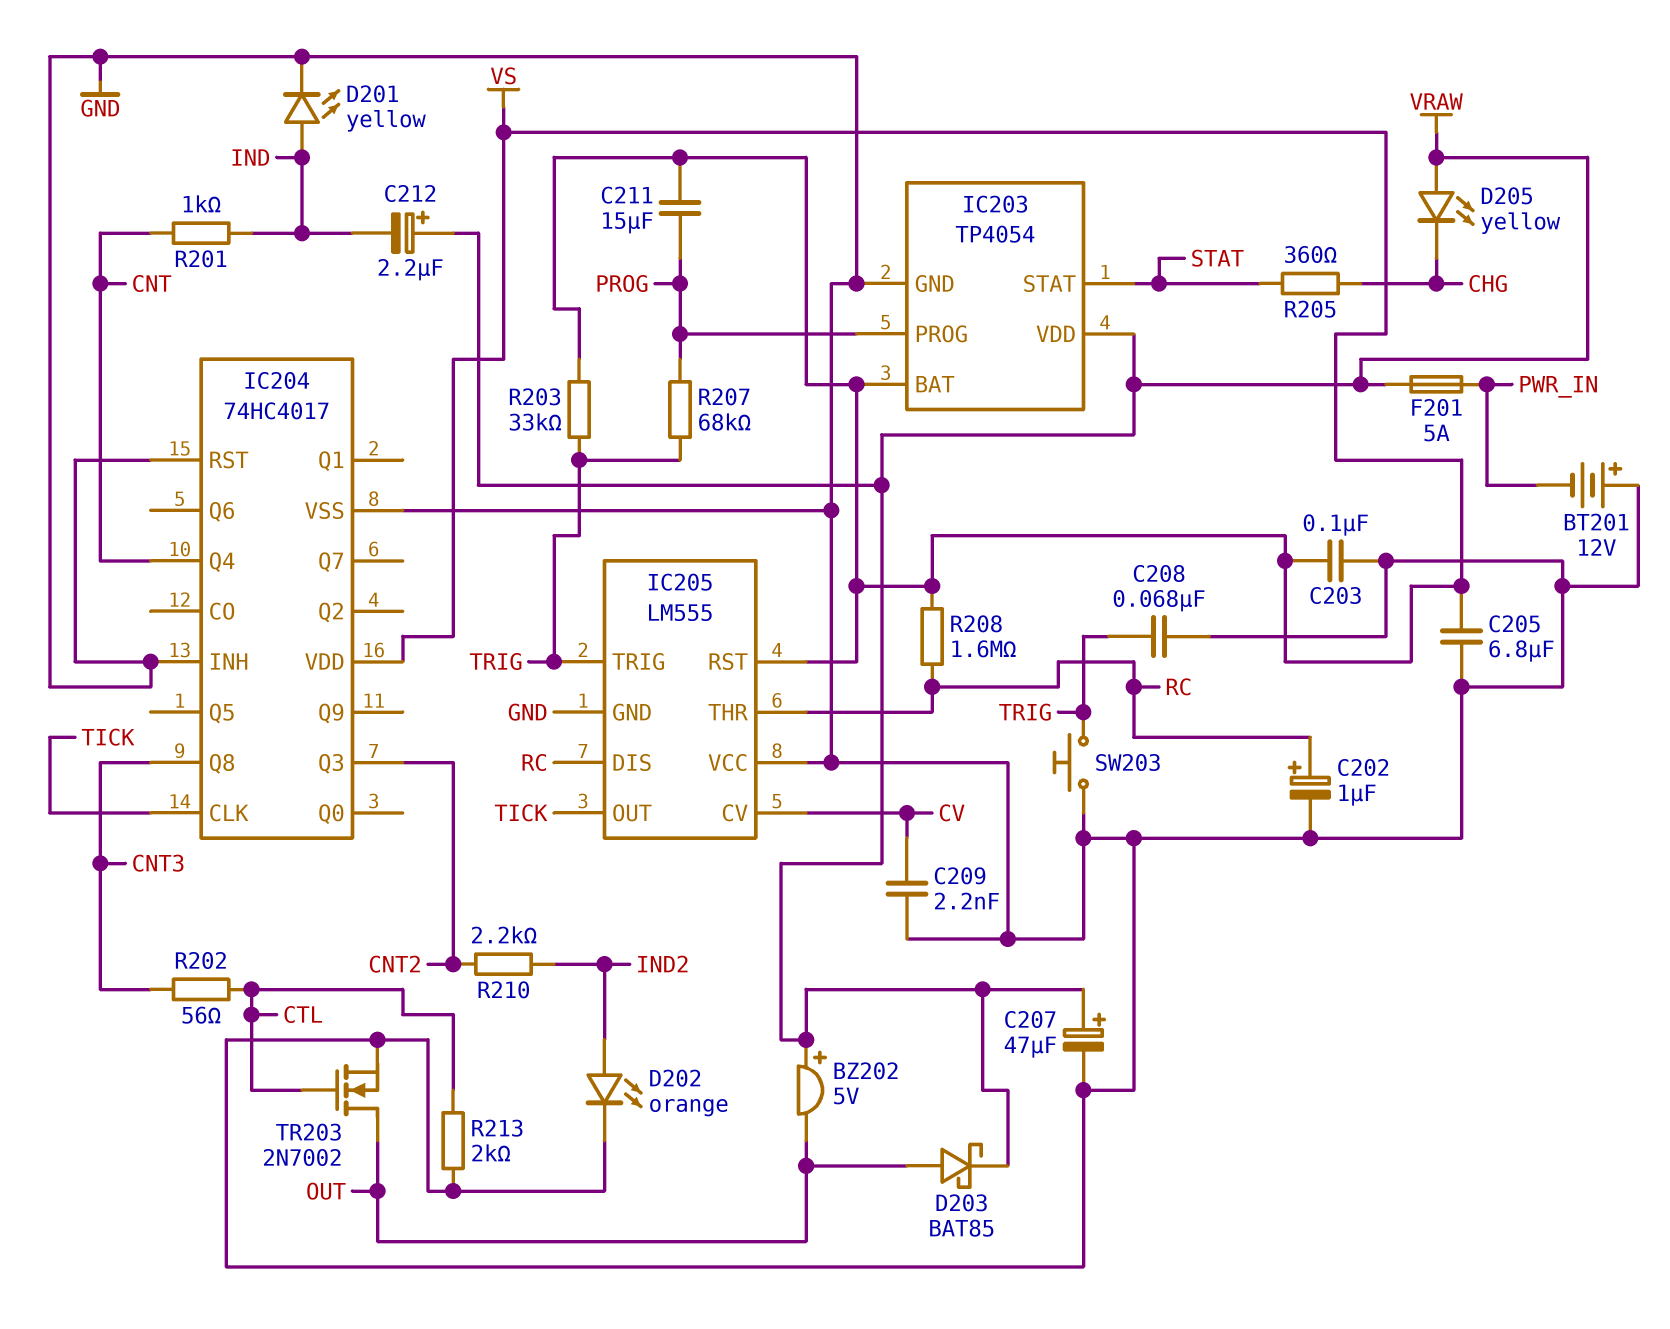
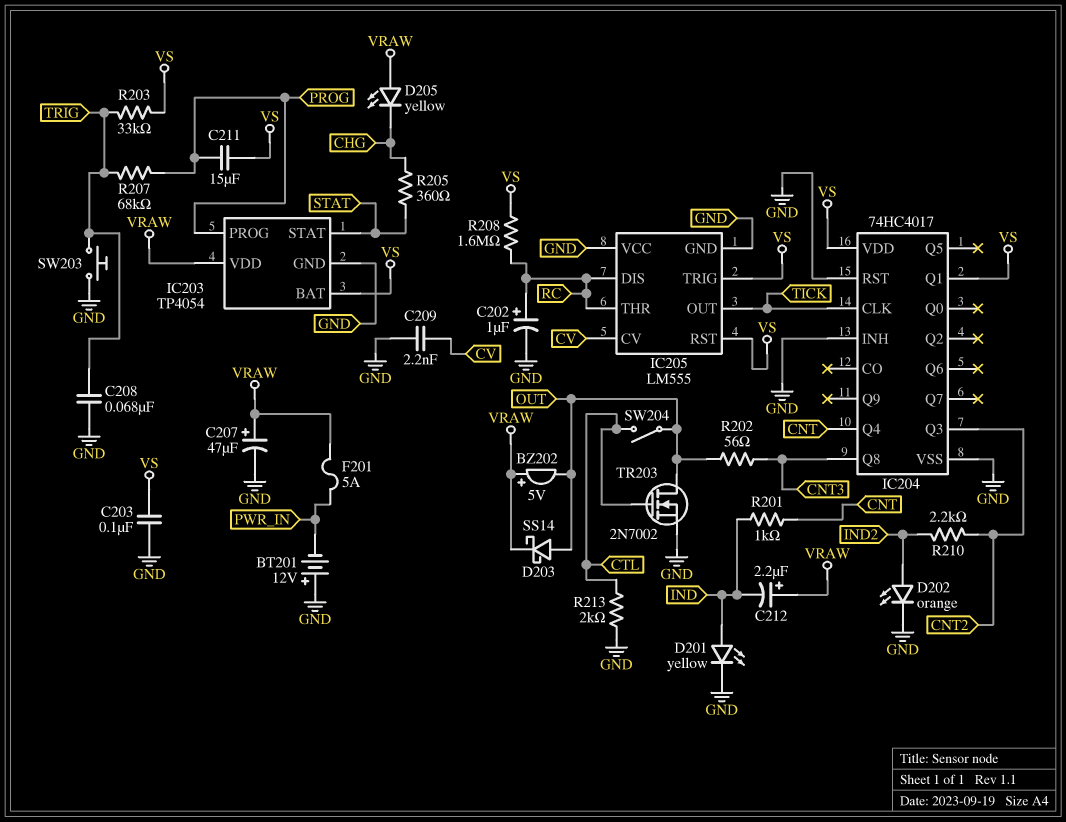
C205: 6.8uF (GND, VS) -> none
D203: schottky BAT85 (A OUT, K VRAW) -> schottky SS14 (A OUT, K VRAW)
IC204 pin Q1: none -> VS
IC205 pin TRIG: TRIG -> VS
R202: 56 (CNT3, CTL) -> 56 (CNT3, OUT)
SW204: none -> switch (CTL, OUT)

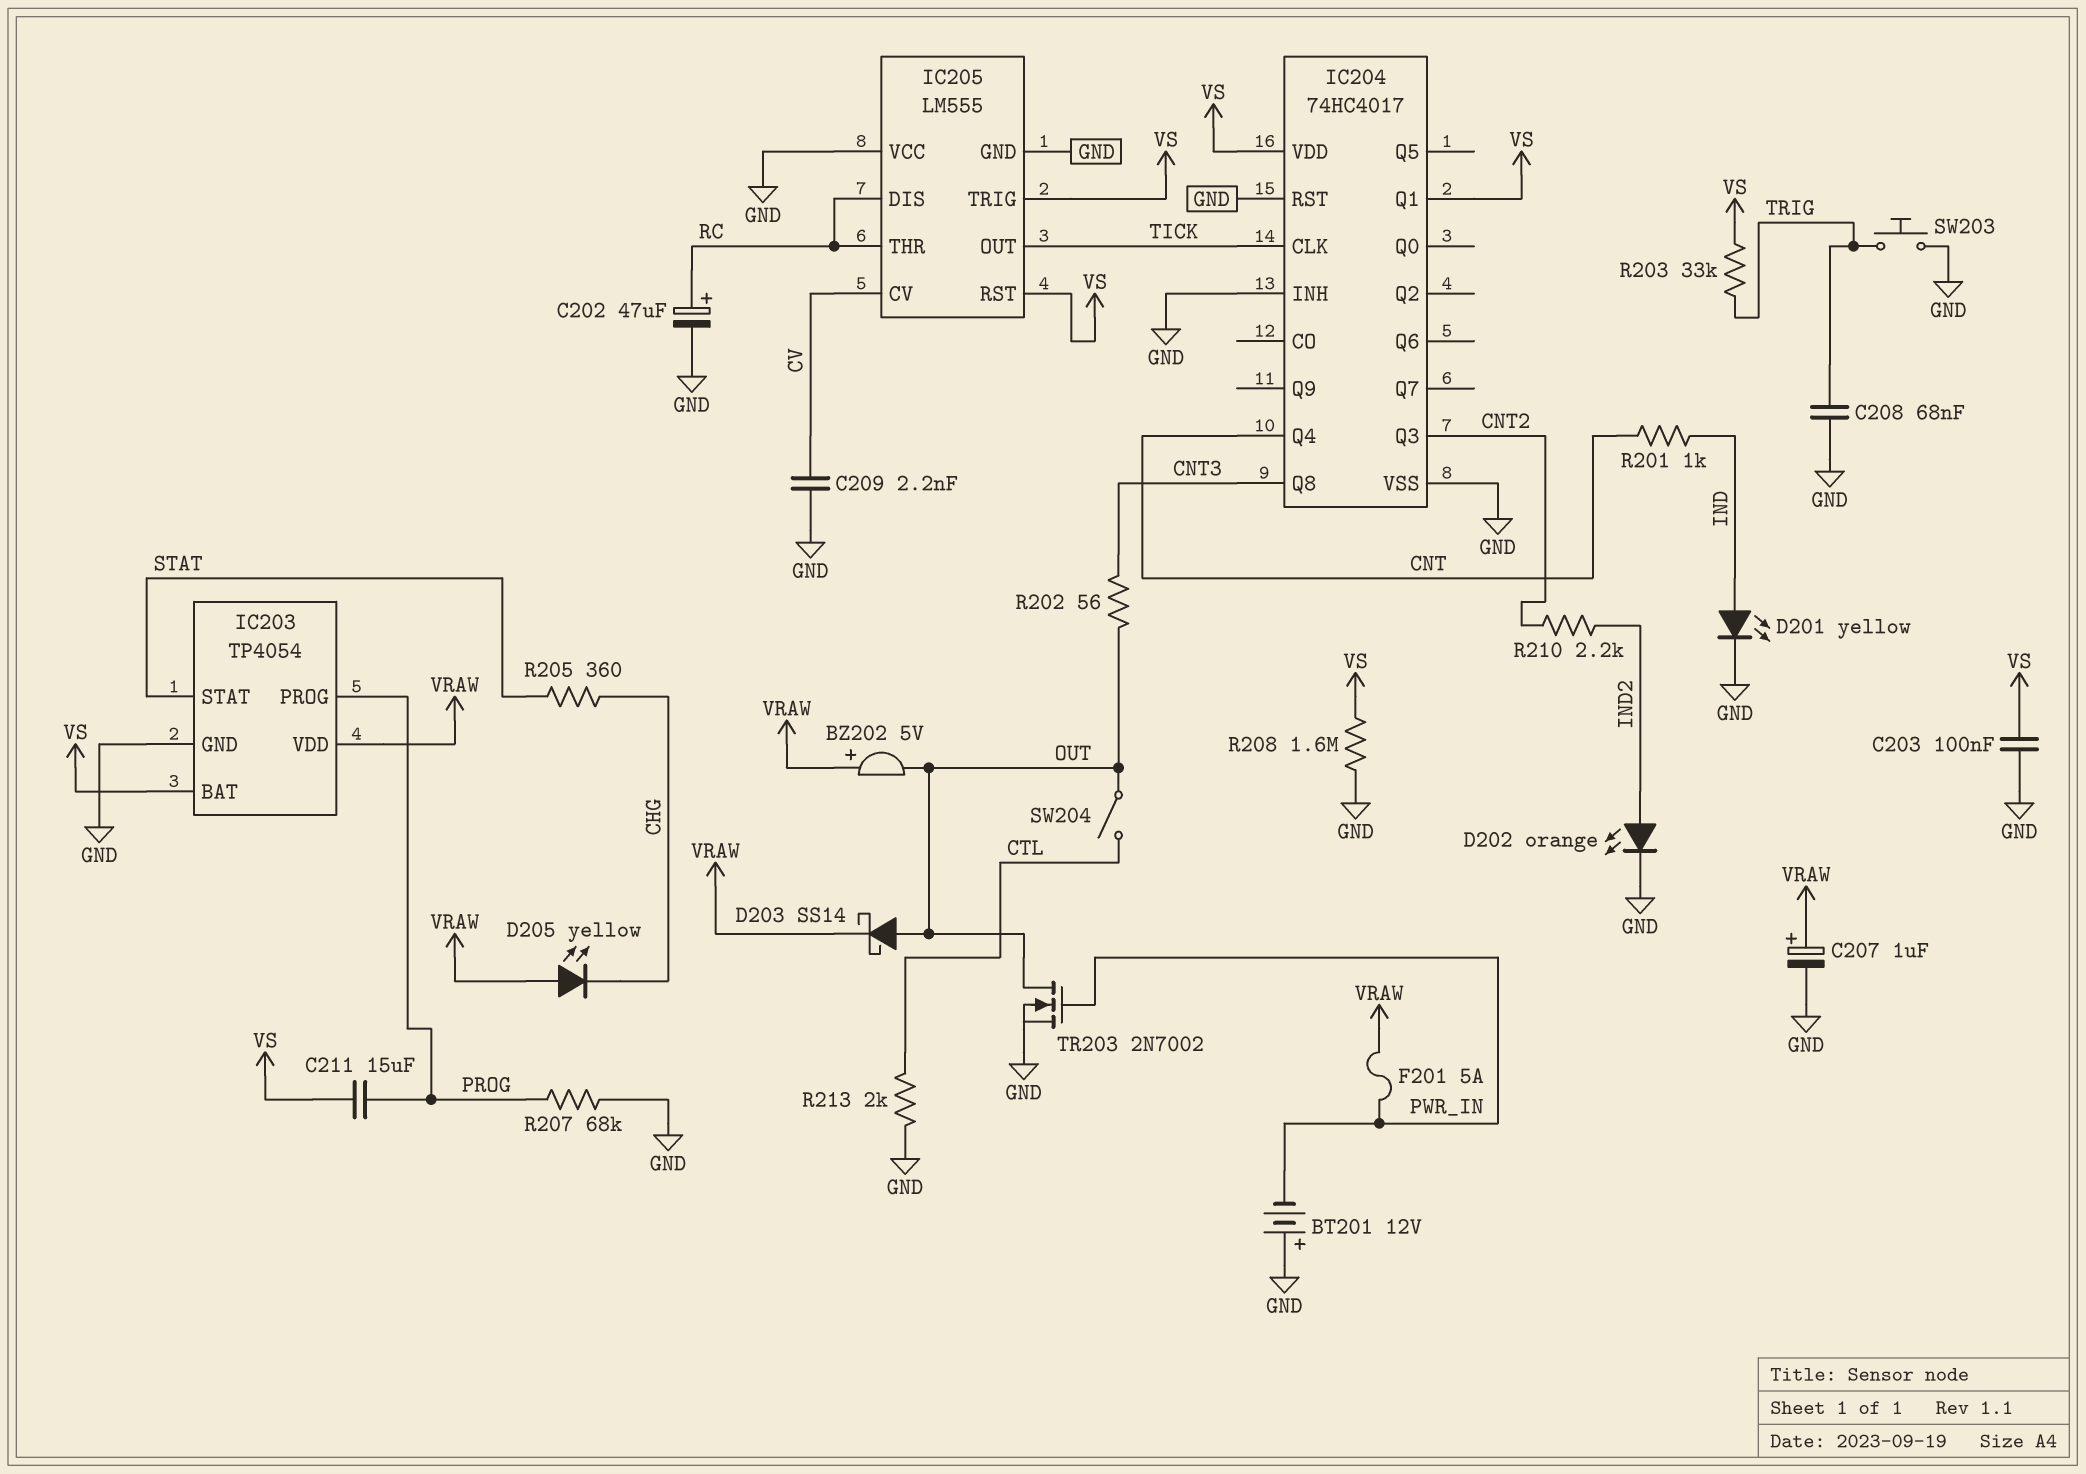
C202: 1uF (plus RC, minus GND) -> 47uF (plus RC, minus GND)
C207: 47uF (plus VRAW, minus GND) -> 1uF (plus VRAW, minus GND)
C212: 2.2uF (plus VRAW, minus IND) -> none
R207: 68k (PROG, TRIG) -> 68k (GND, PROG)
R208: 1.6M (RC, VS) -> 1.6M (GND, VS)
TR203: NMOS 2N7002 (G CTL, D OUT, S GND) -> NMOS 2N7002 (G PWR_IN, D OUT, S GND)

